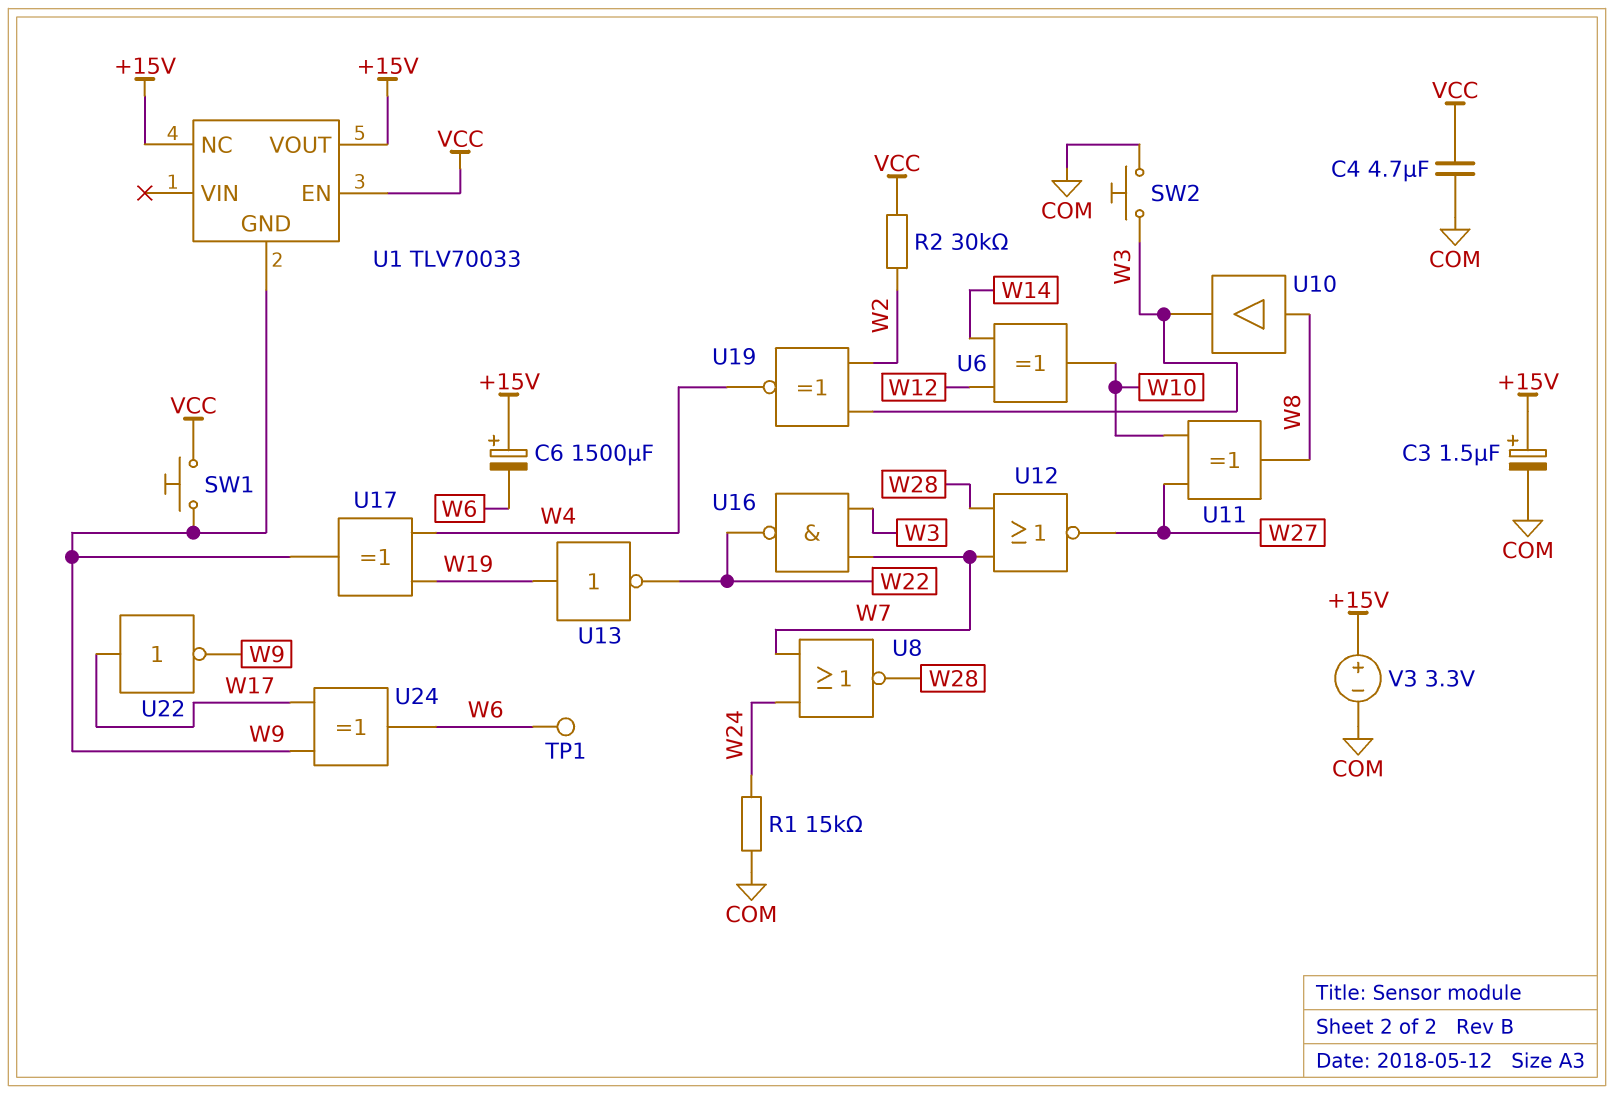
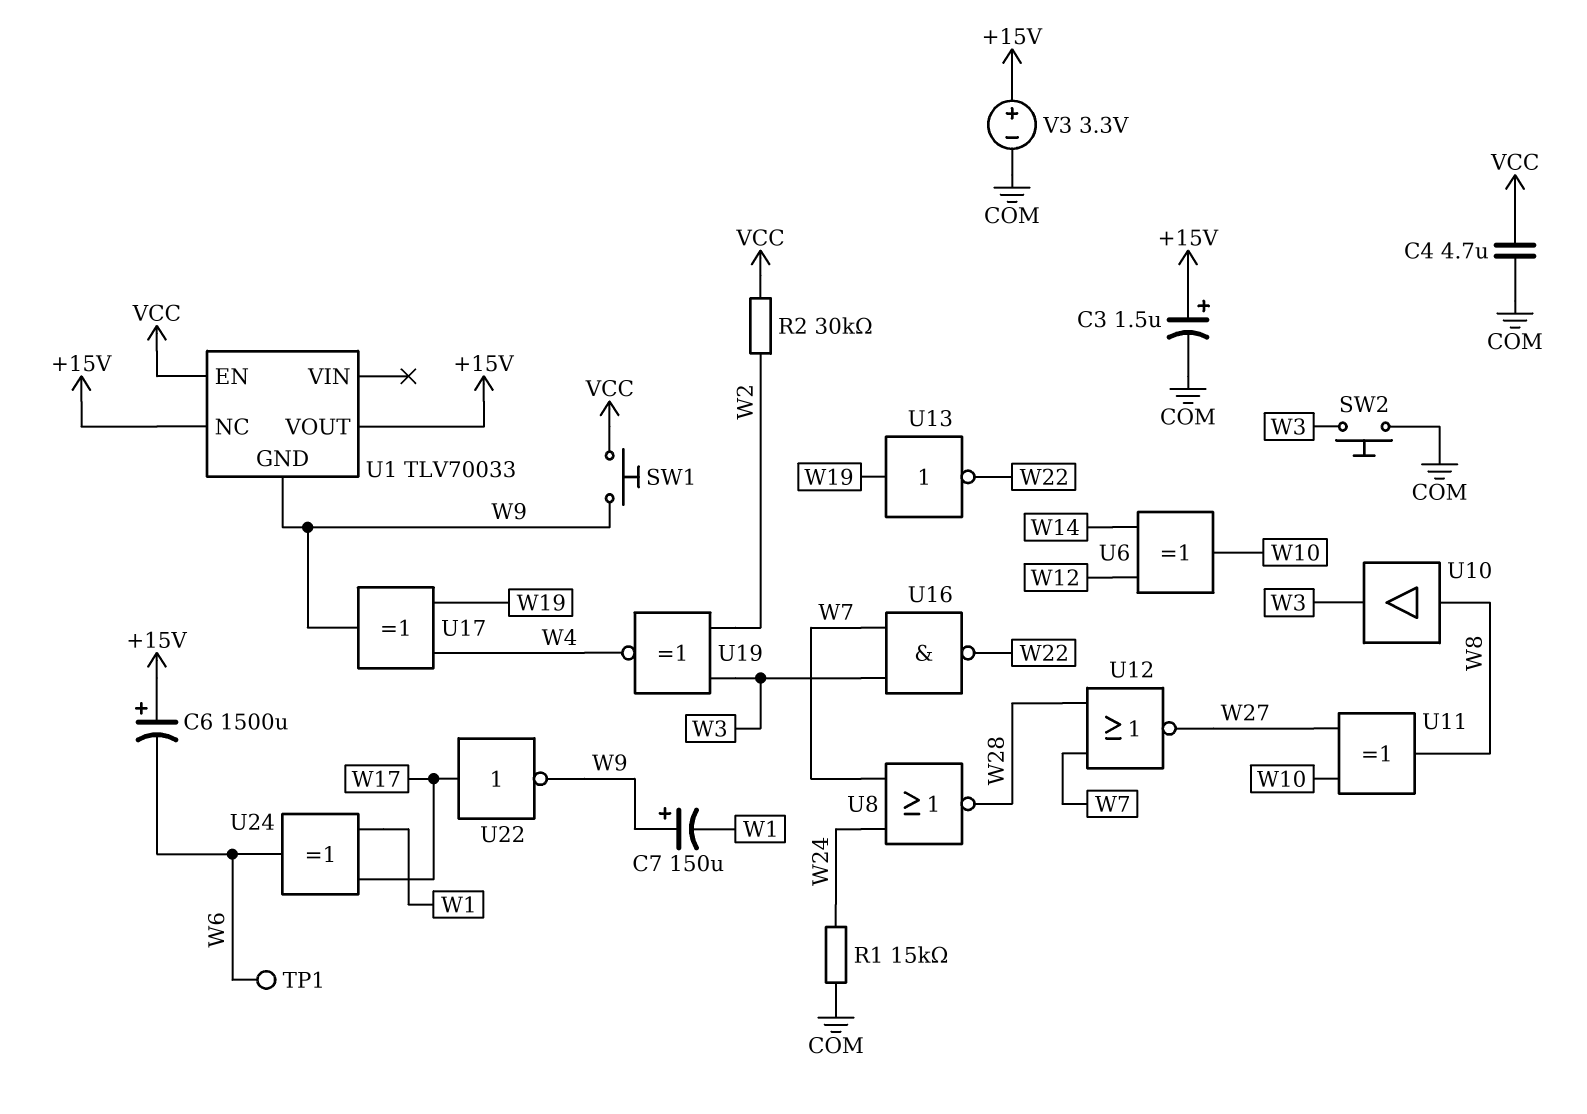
C7: none -> 150uF (plus W9, minus W1)
U24: XOR (in W9, in W17, out W6) -> XOR (in W1, in W17, out W6)

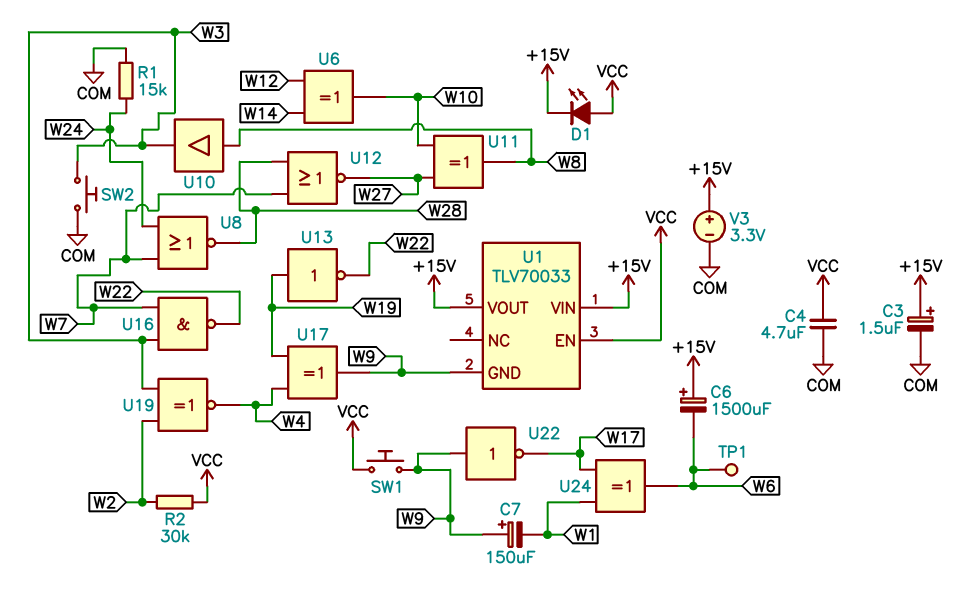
D1: none -> LED (A VCC, K +15V)
U1 pin NC: +15V -> none
U1 pin VIN: none -> +15V
U22: NOT (in W17, out W9) -> NOT (in W9, out W17)

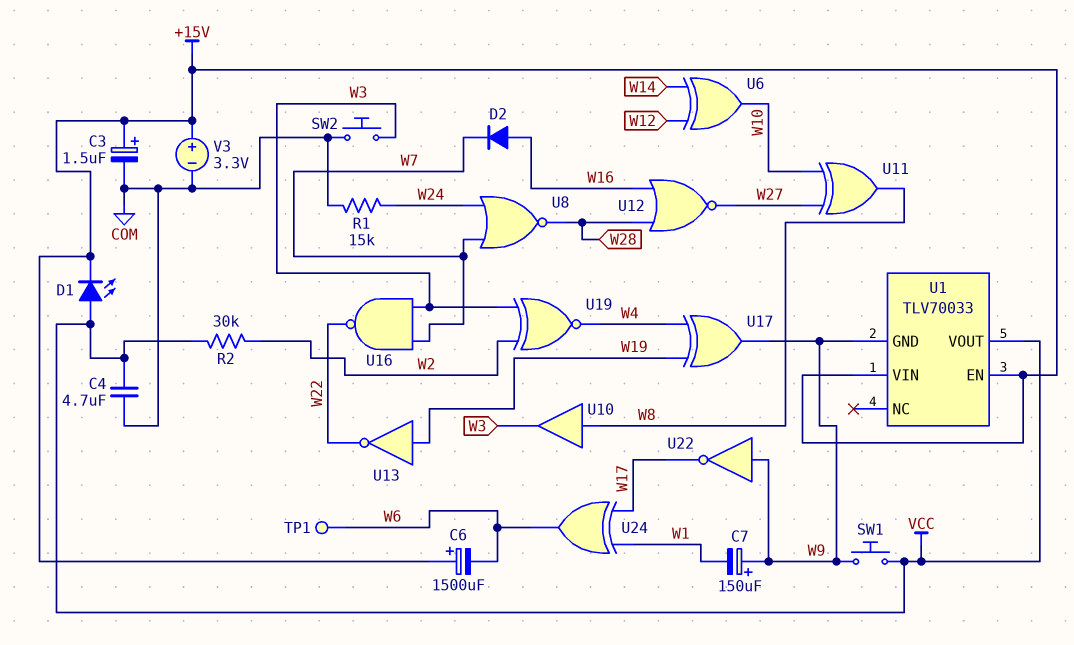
D2: none -> diode (A W16, K W7)
U1 pin EN: VCC -> +15V
U1 pin VOUT: +15V -> VCC
U12: NOR (in W7, in W28, out W27) -> NOR (in W16, in W28, out W27)

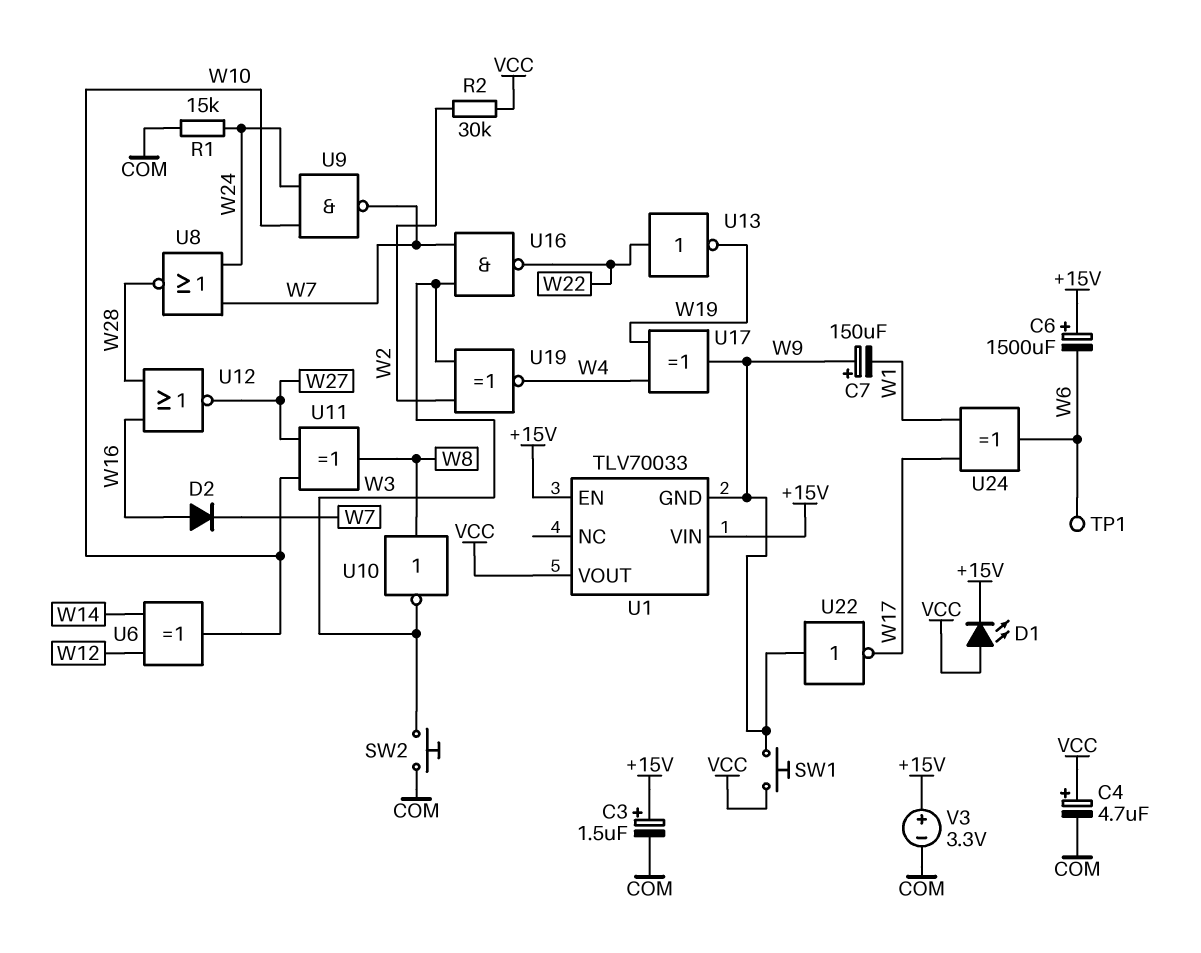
C4: 4.7uF (COM, VCC) -> 4.7uF (plus VCC, minus COM)
U9: none -> NAND (in W10, in W24, out W7)
U10: buffer (in W8, out W3) -> NOT (in W8, out W3)
U13: NOT (in W19, out W22) -> NOT (in W22, out W19)

